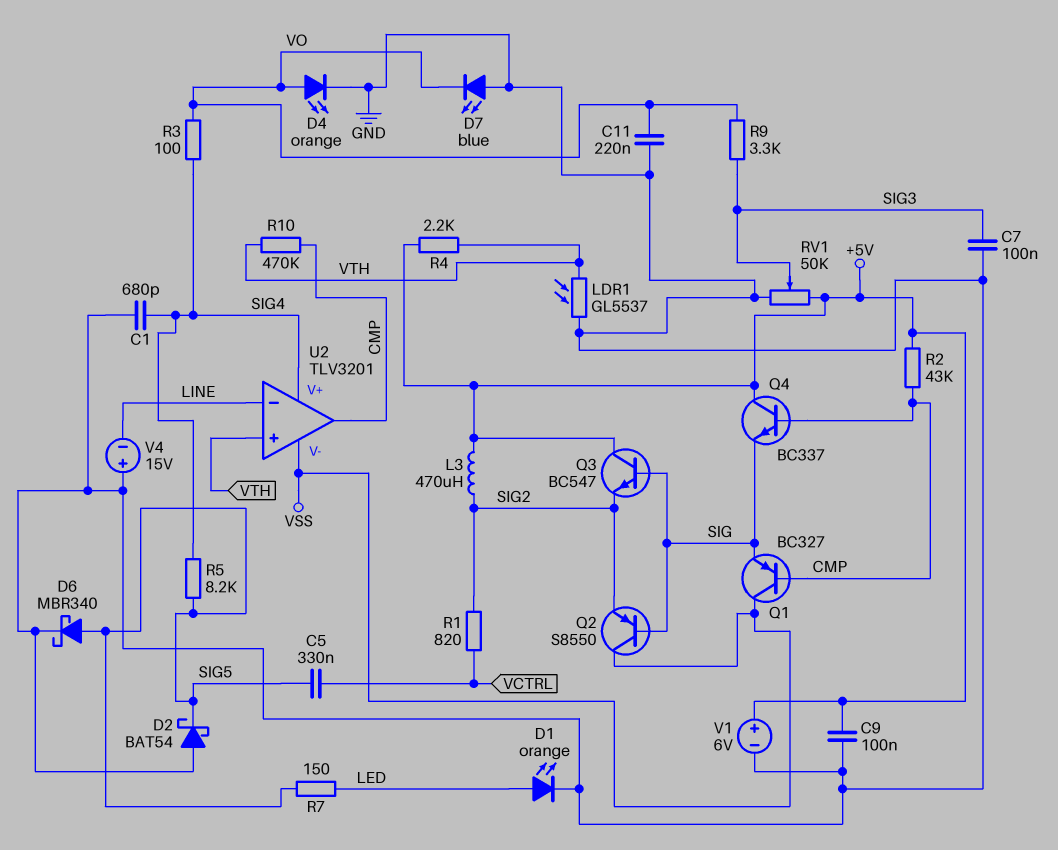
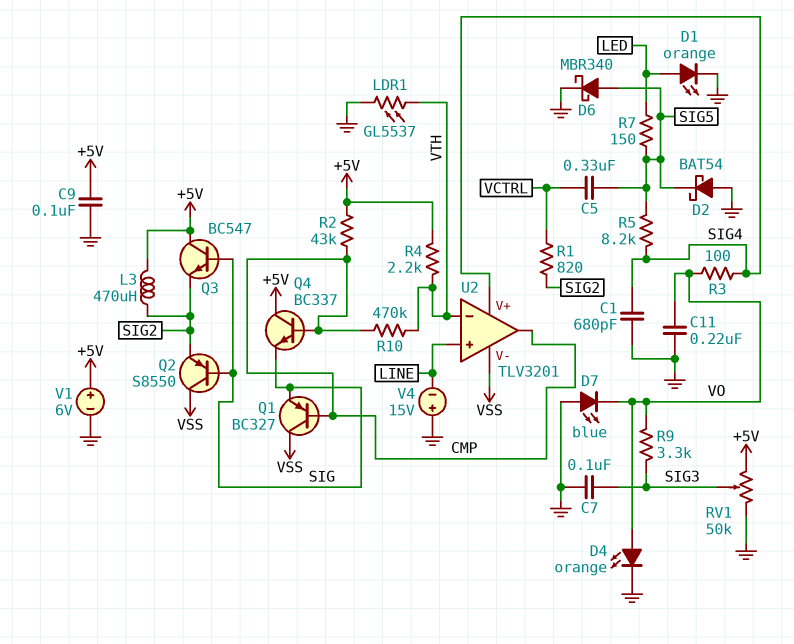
U2 pin in+: VTH -> LINE
U2 pin in-: LINE -> VTH

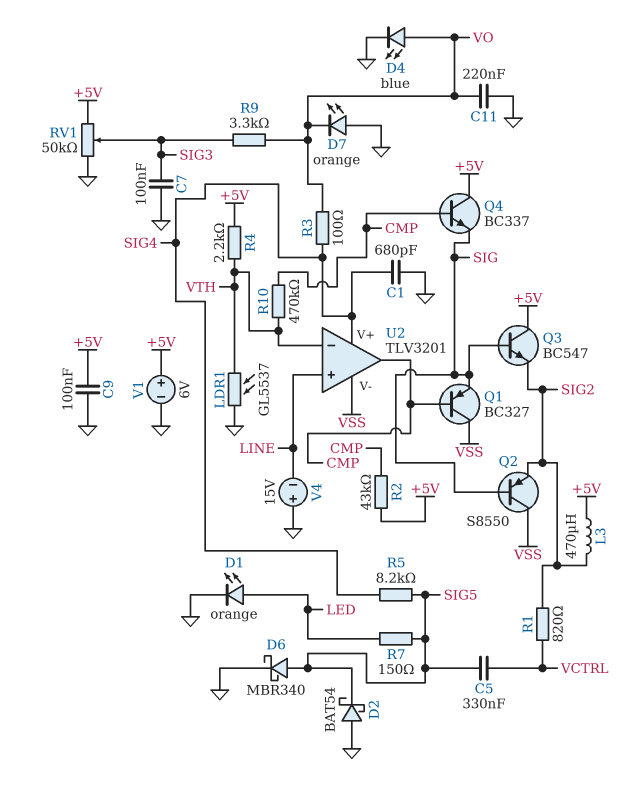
D4: LED orange (A VO, K GND) -> LED blue (A VO, K GND)
D7: LED blue (A GND, K VO) -> LED orange (A GND, K VO)

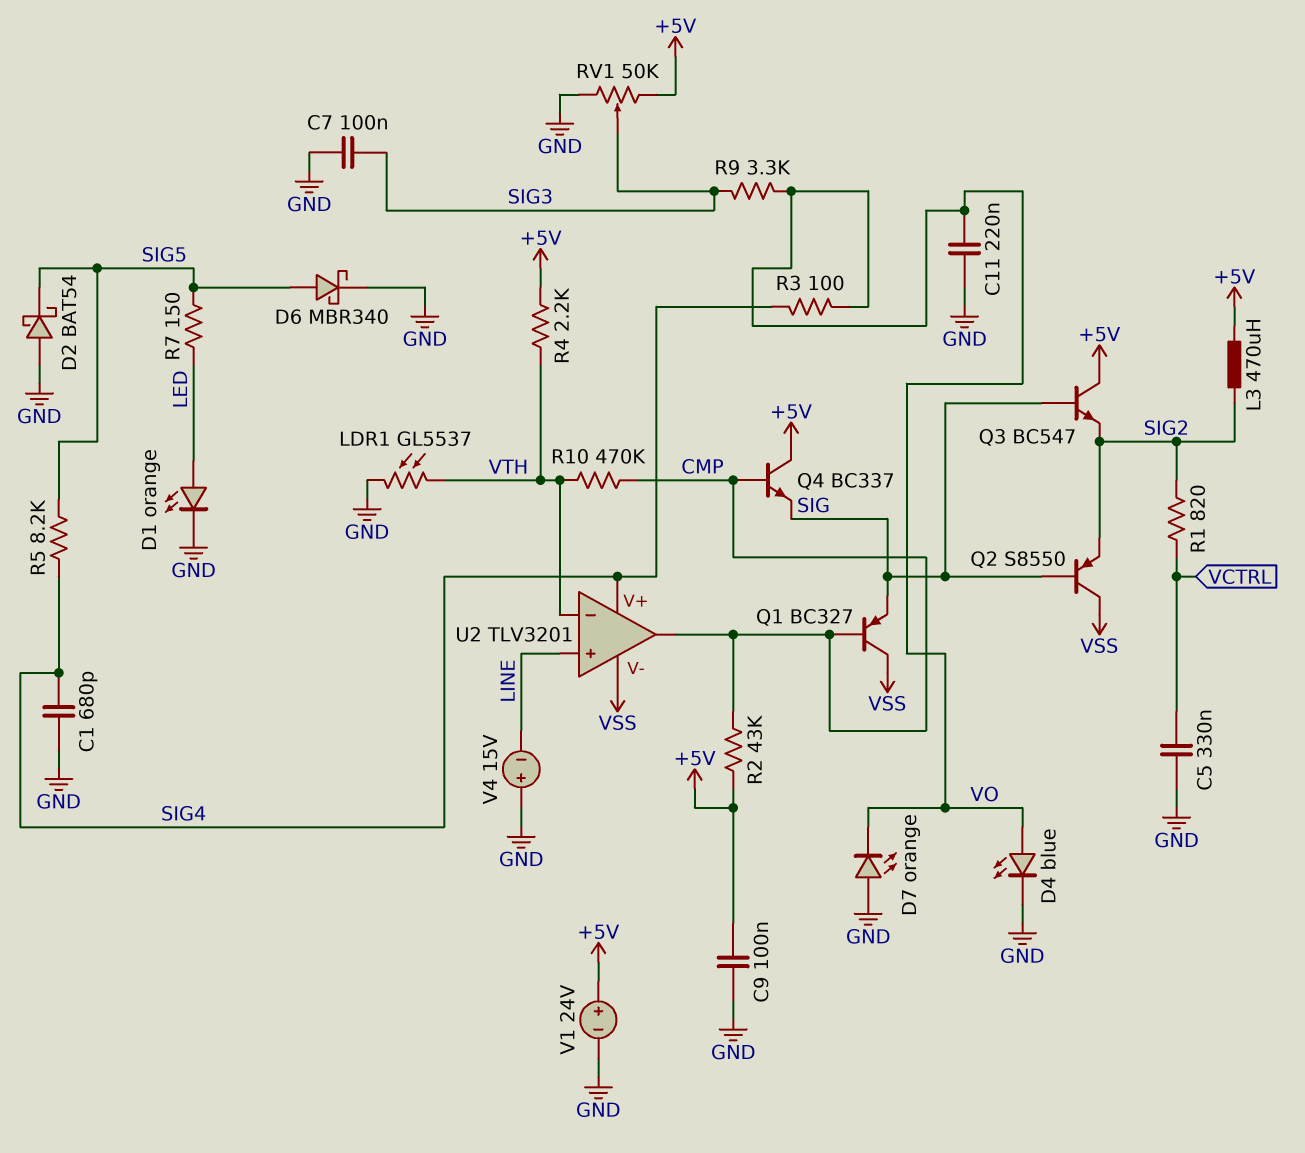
C5: 330nF (SIG5, VCTRL) -> 330nF (GND, VCTRL)
V1: 6V (plus +5V, minus GND) -> 24V (plus +5V, minus GND)

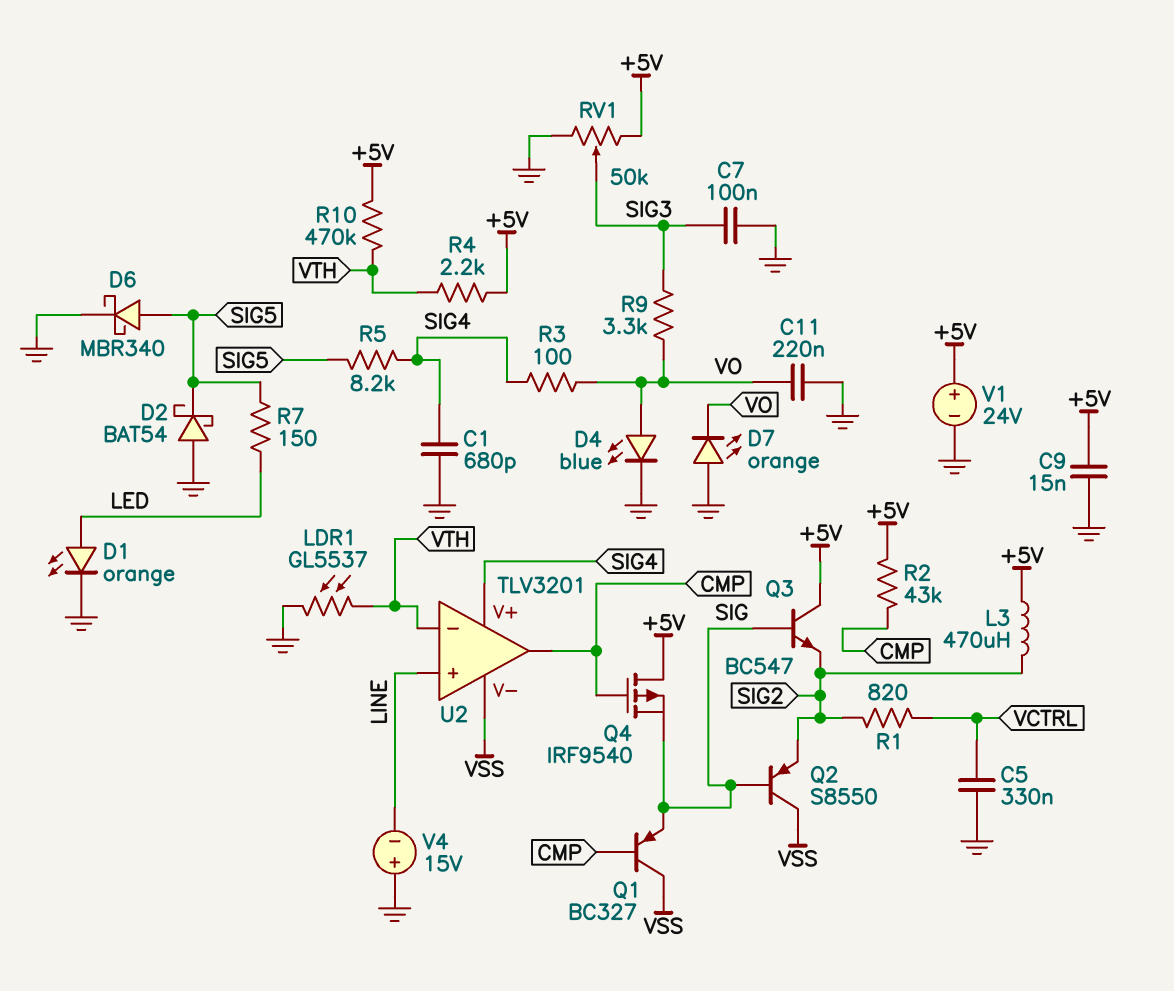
C9: 100nF (+5V, GND) -> 15nF (+5V, GND)
Q4: NPN BC337 (B CMP, C +5V, E SIG) -> PMOS IRF9540 (G CMP, D +5V, S SIG)
R10: 470k (CMP, VTH) -> 470k (+5V, VTH)

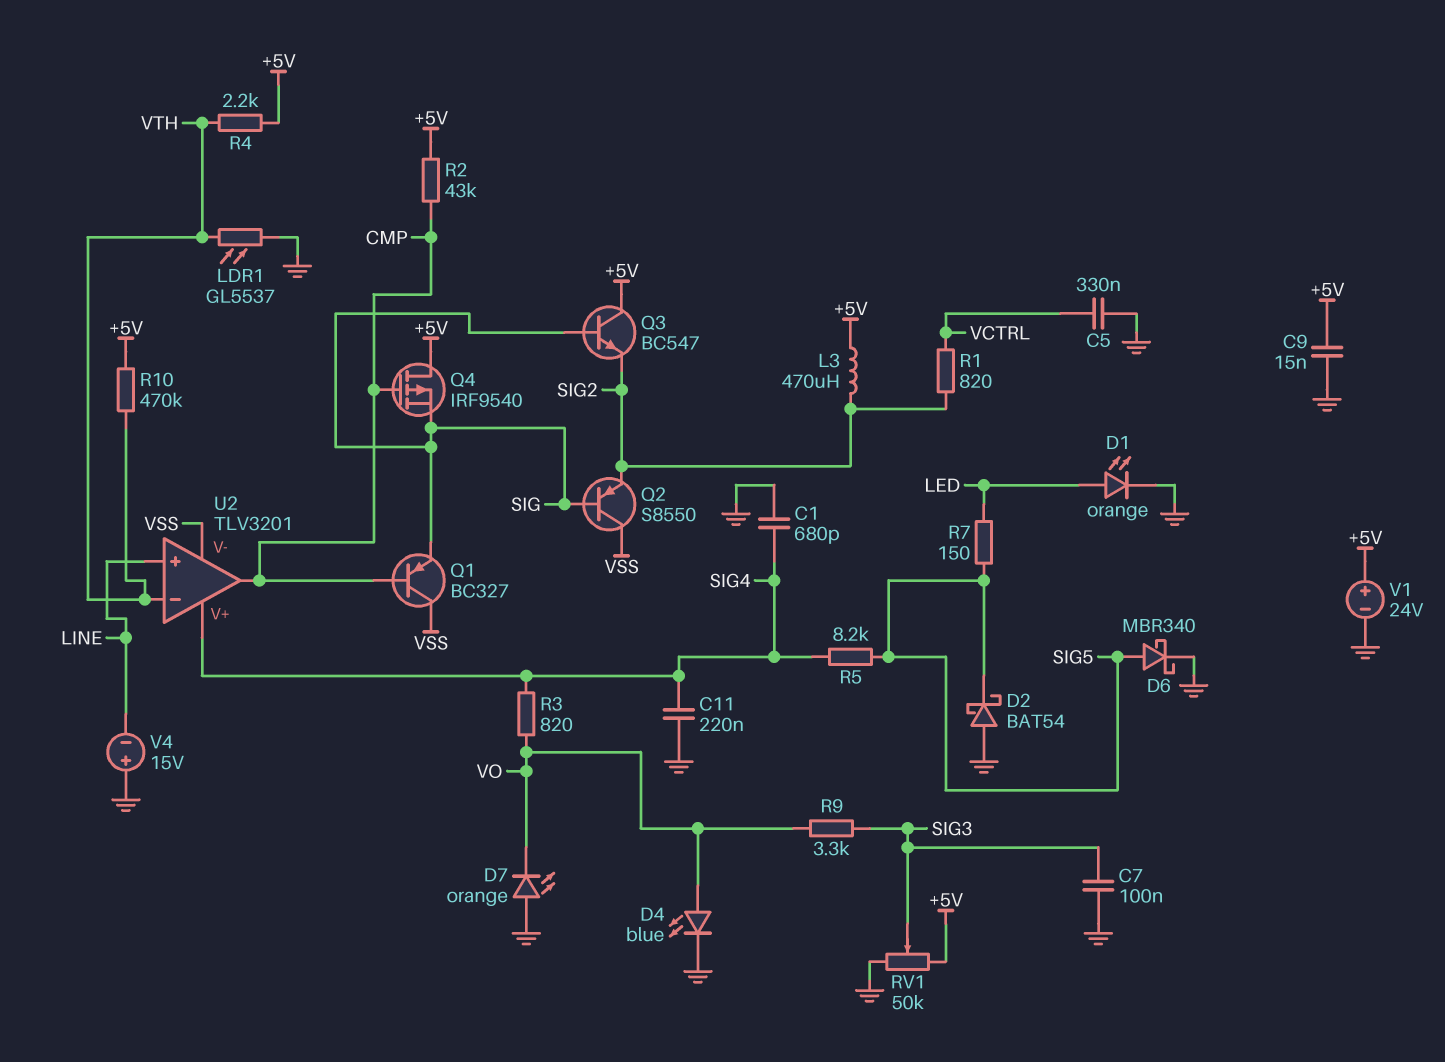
C11: 220nF (GND, VO) -> 220nF (GND, SIG4)
R3: 100 (SIG4, VO) -> 820 (SIG4, VO)

